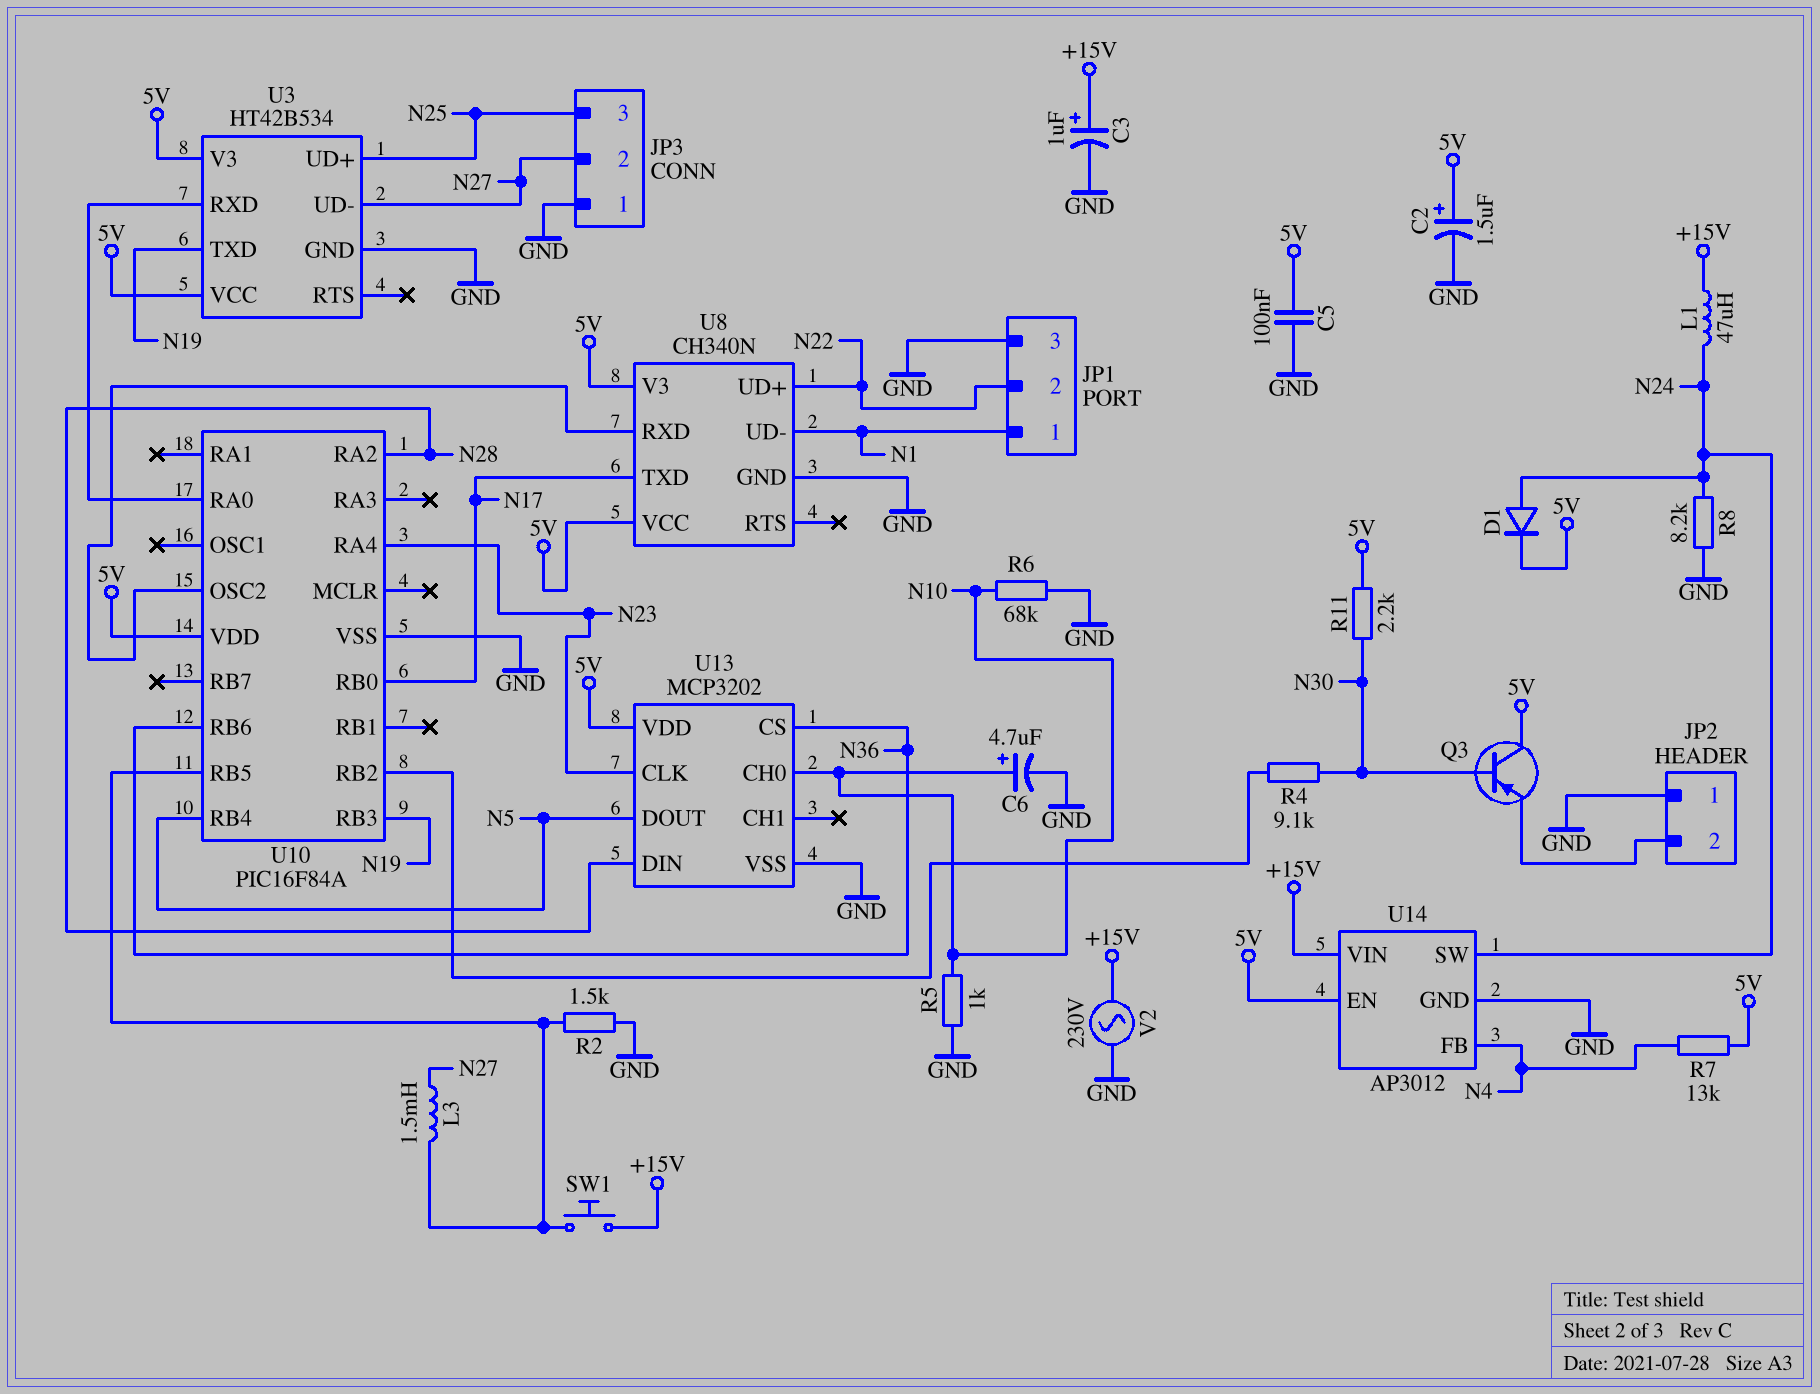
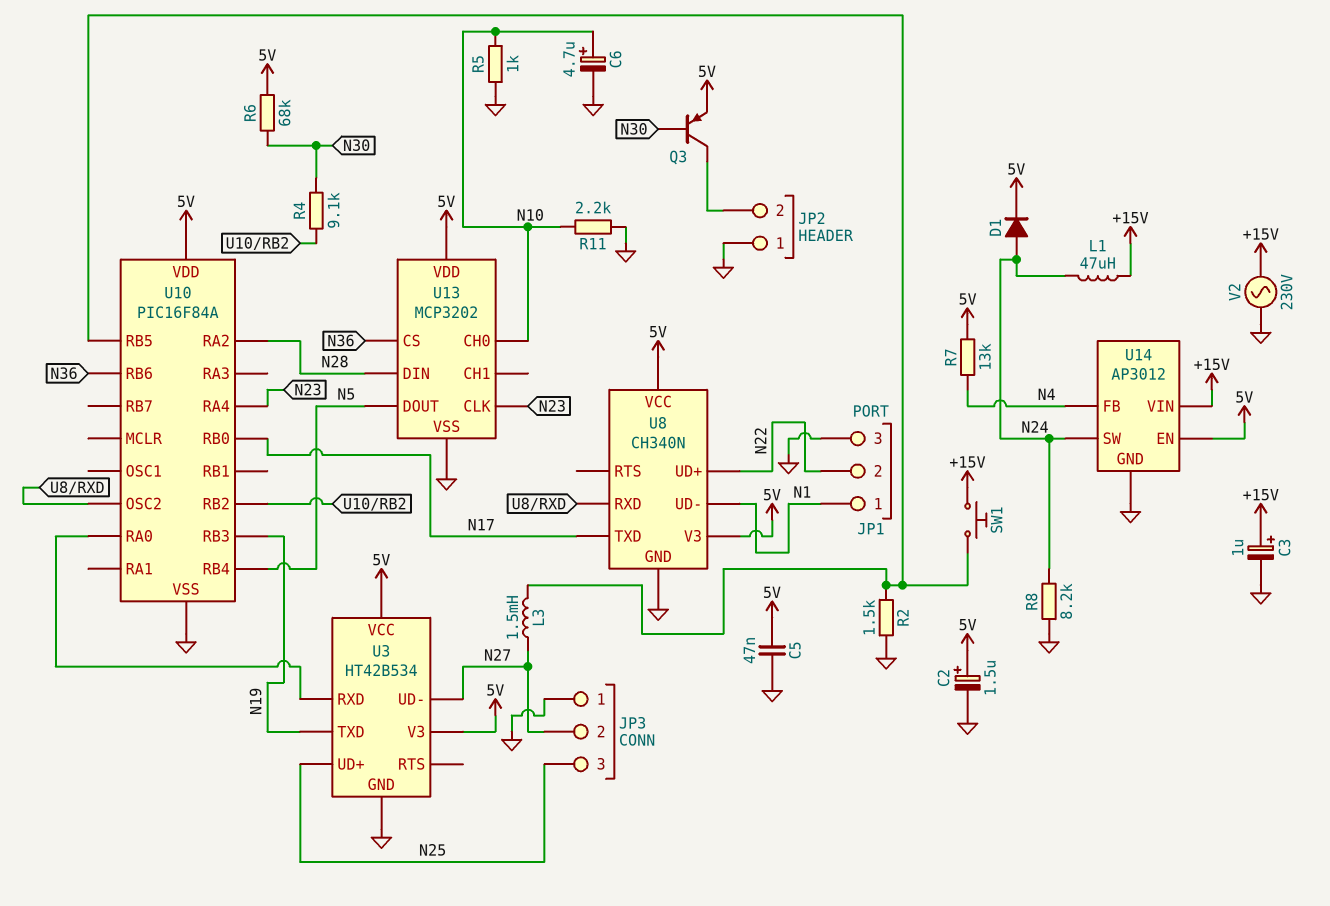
C5: 100nF (5V, GND) -> 47nF (5V, GND)
Q3: PNP (B N30, C 5V, E JP2/2) -> PNP (B N30, C JP2/2, E 5V)
R6: 68k (GND, N10) -> 68k (5V, N30)
R11: 2.2k (5V, N30) -> 2.2k (GND, N10)

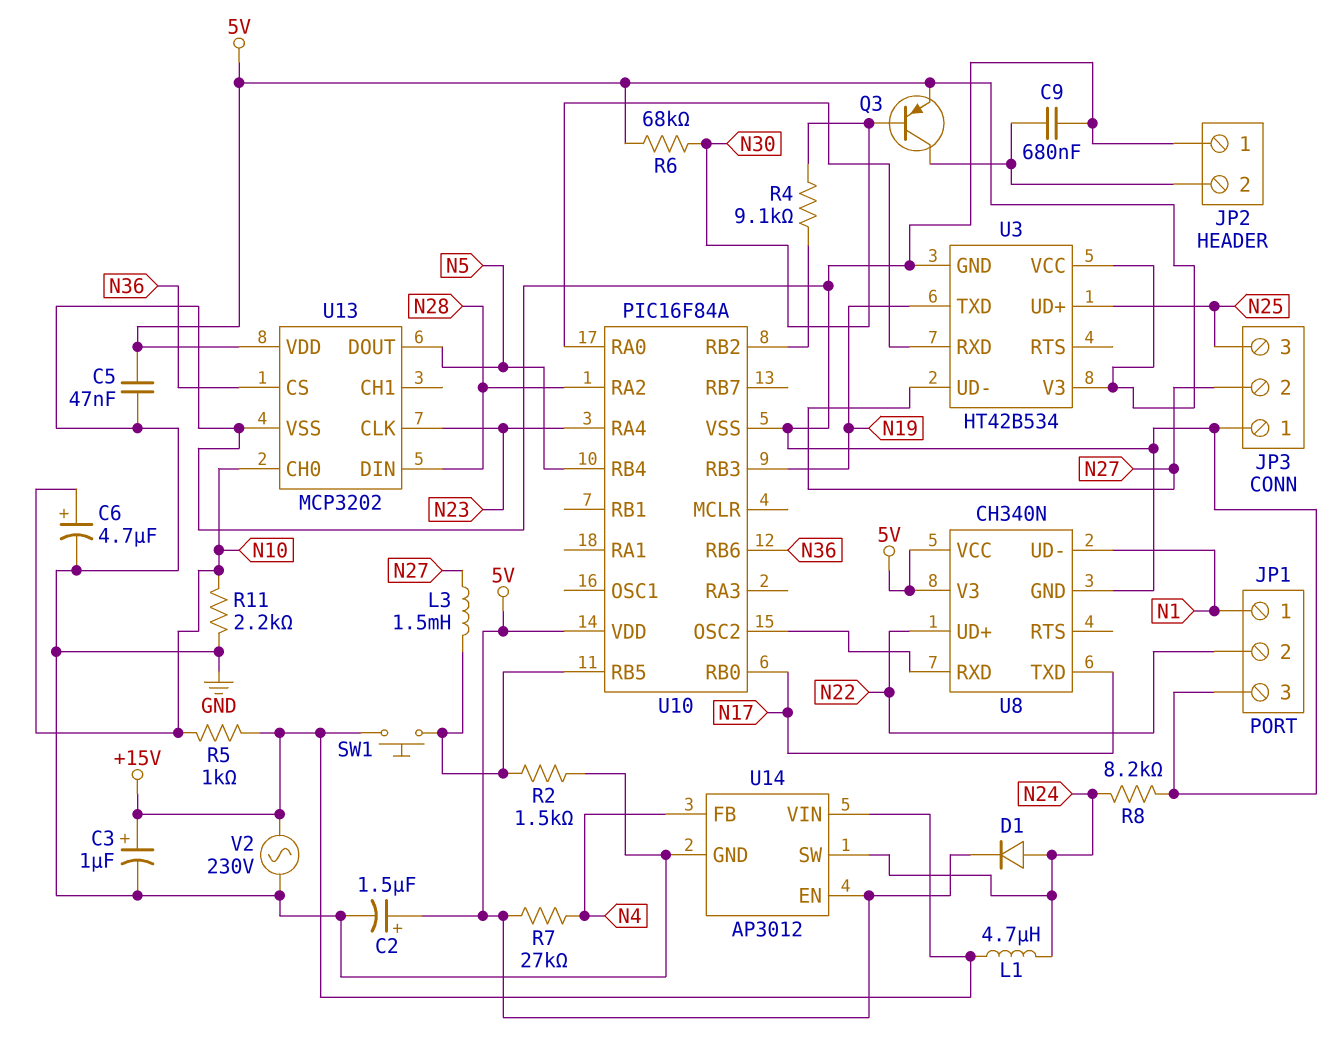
C9: none -> 680nF (GND, JP2/2)
L1: 47uH (+15V, N24) -> 4.7uH (+15V, N24)
R5: 1k (GND, N10) -> 1k (+15V, N10)
R7: 13k (5V, N4) -> 27k (5V, N4)

